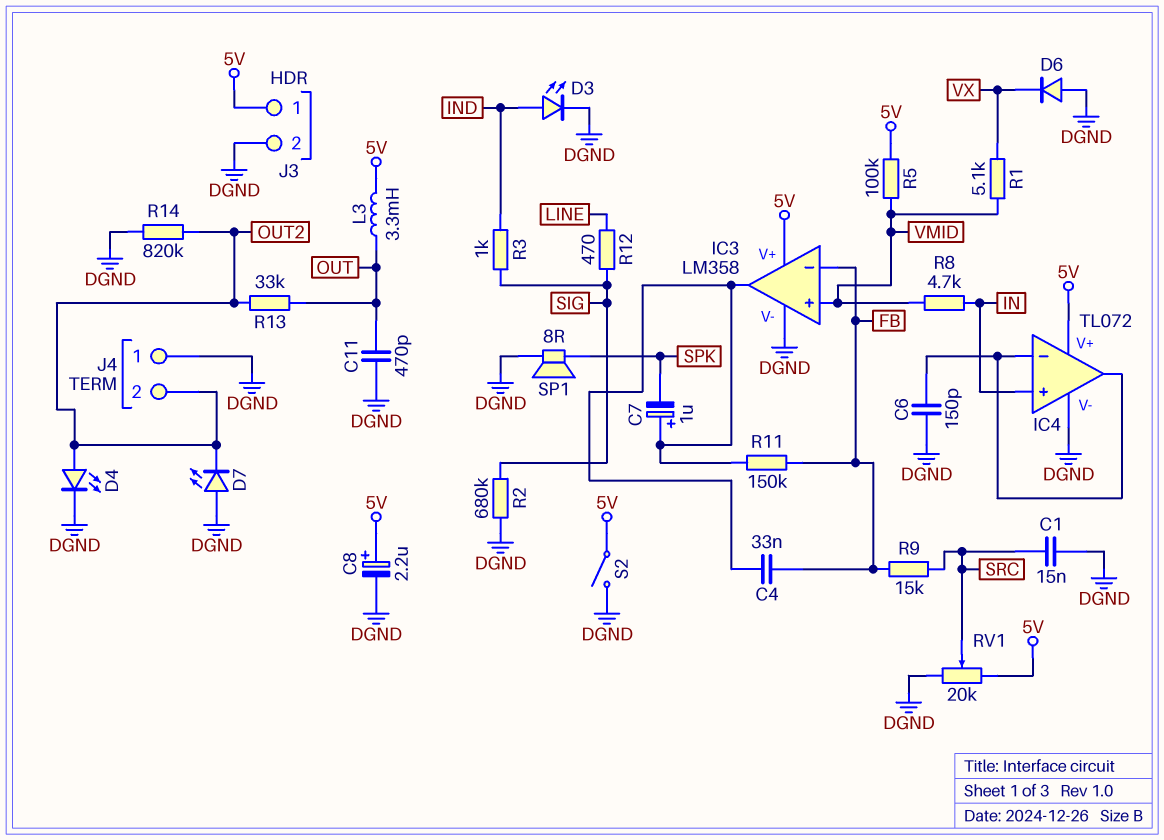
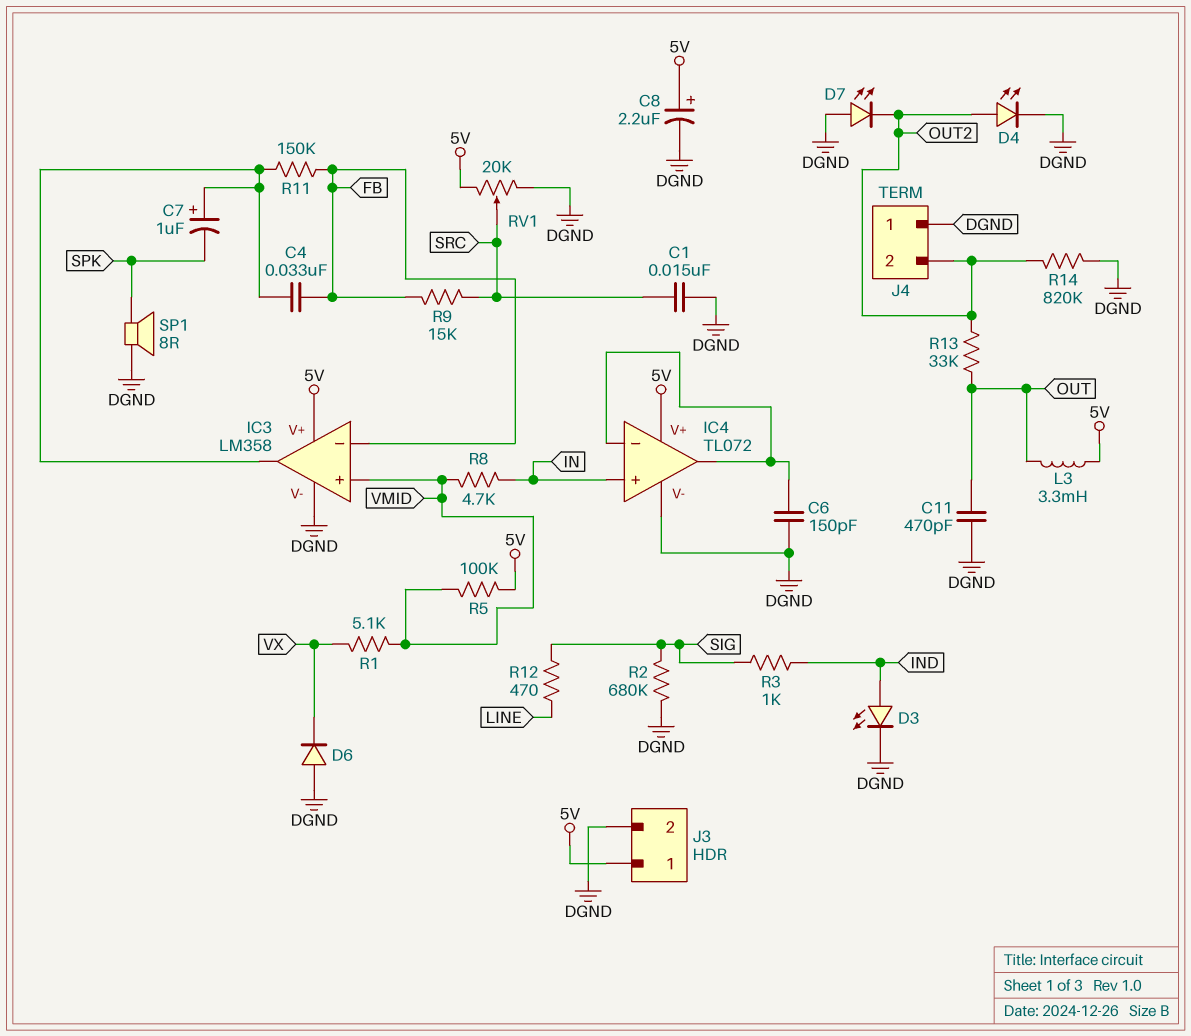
S2: switch (5V, DGND) -> none

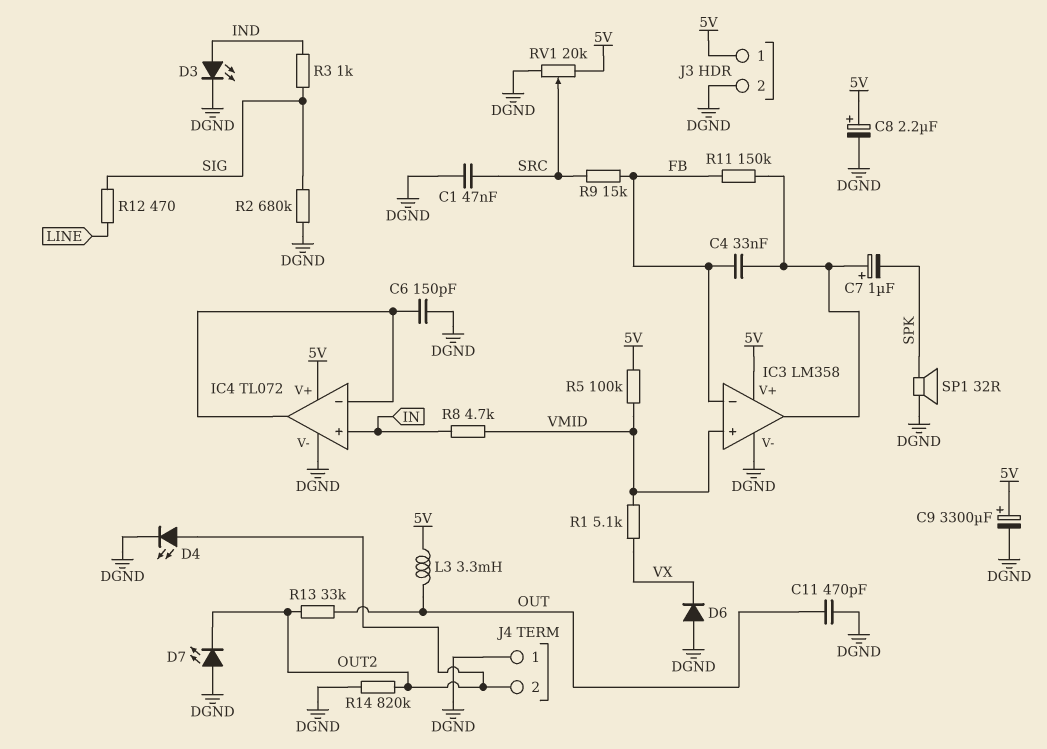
C1: 15nF (DGND, SRC) -> 47nF (DGND, SRC)
C9: none -> 3300uF (plus 5V, minus DGND)
SP1: speaker 8R (DGND, SPK) -> speaker 32R (DGND, SPK)

